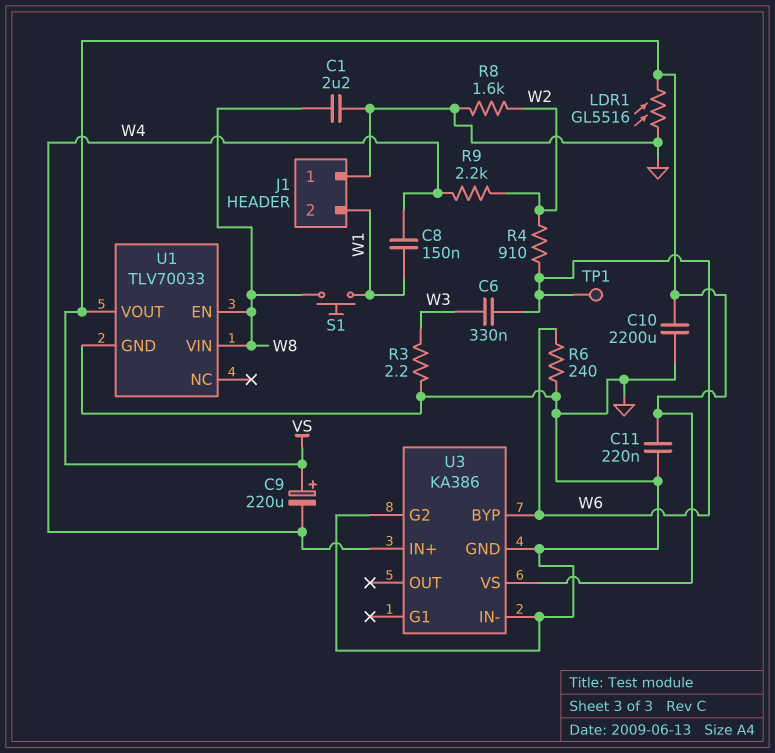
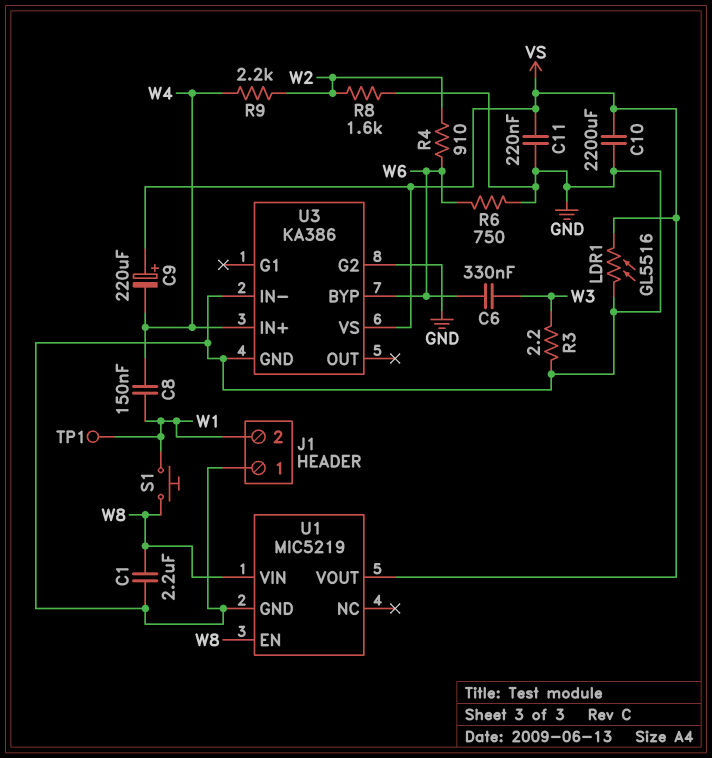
R6: 240 (GND, W6) -> 750 (GND, W6)
TP1: test point (W6) -> test point (W1)
U1: TLV70033 -> MIC5219

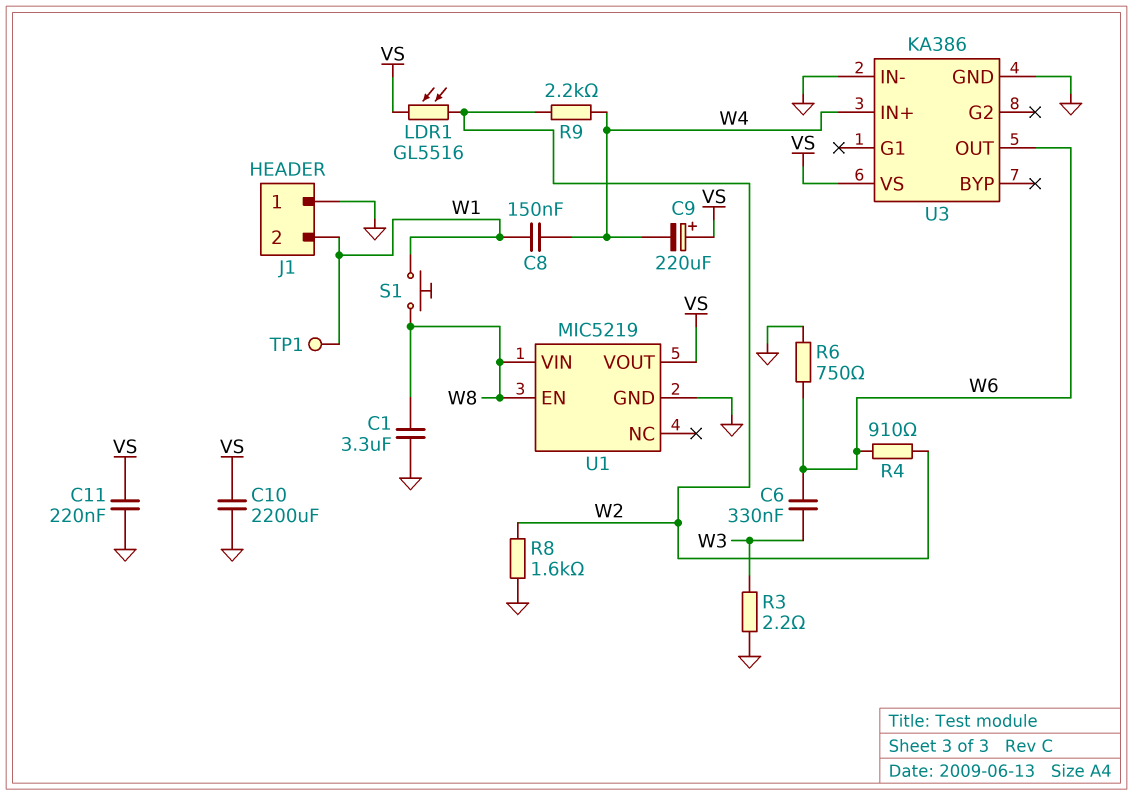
C1: 2.2uF (GND, W8) -> 3.3uF (GND, W8)
LDR1: GL5516 (GND, VS) -> GL5516 (VS, W2)
U3 pin BYP: W6 -> none
U3 pin G2: GND -> none
U3 pin OUT: none -> W6

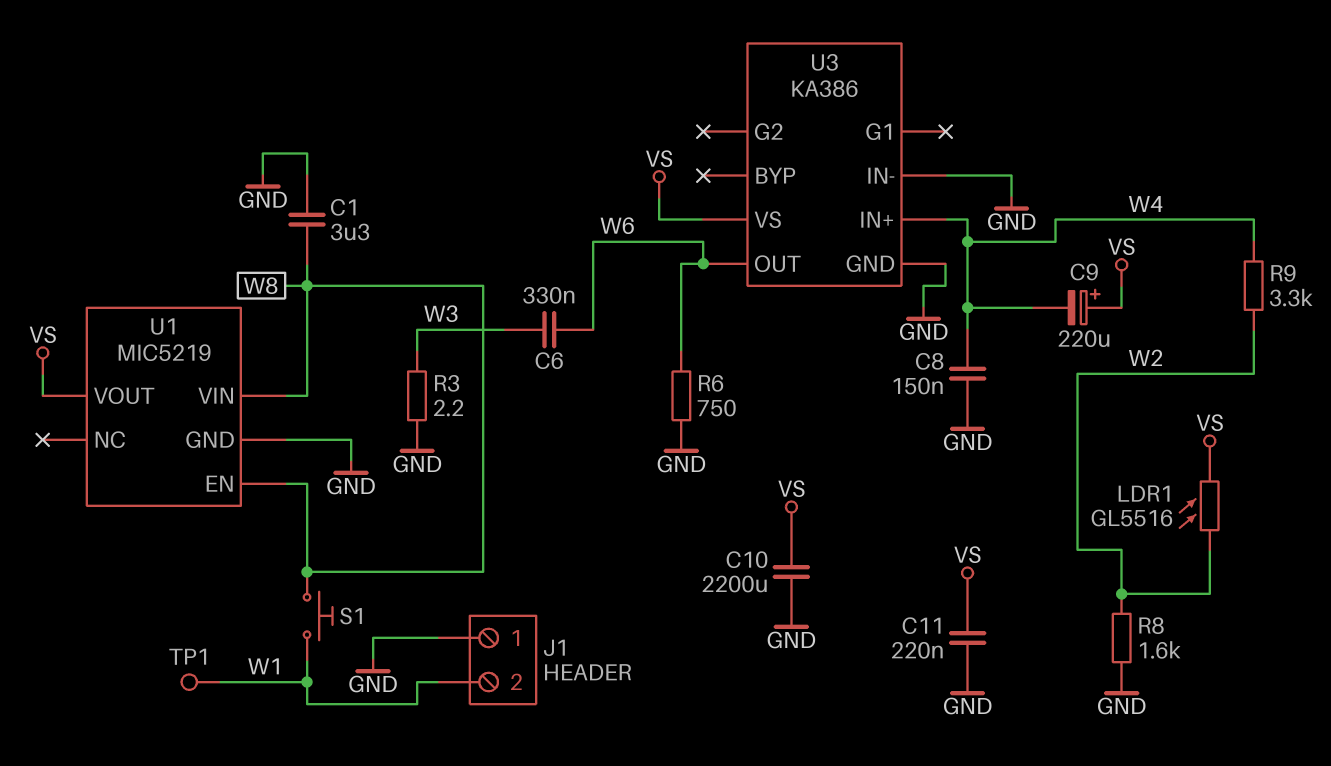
C8: 150nF (W1, W4) -> 150nF (GND, W4)
R4: 910 (W2, W6) -> none
R9: 2.2k (W2, W4) -> 3.3k (W2, W4)

